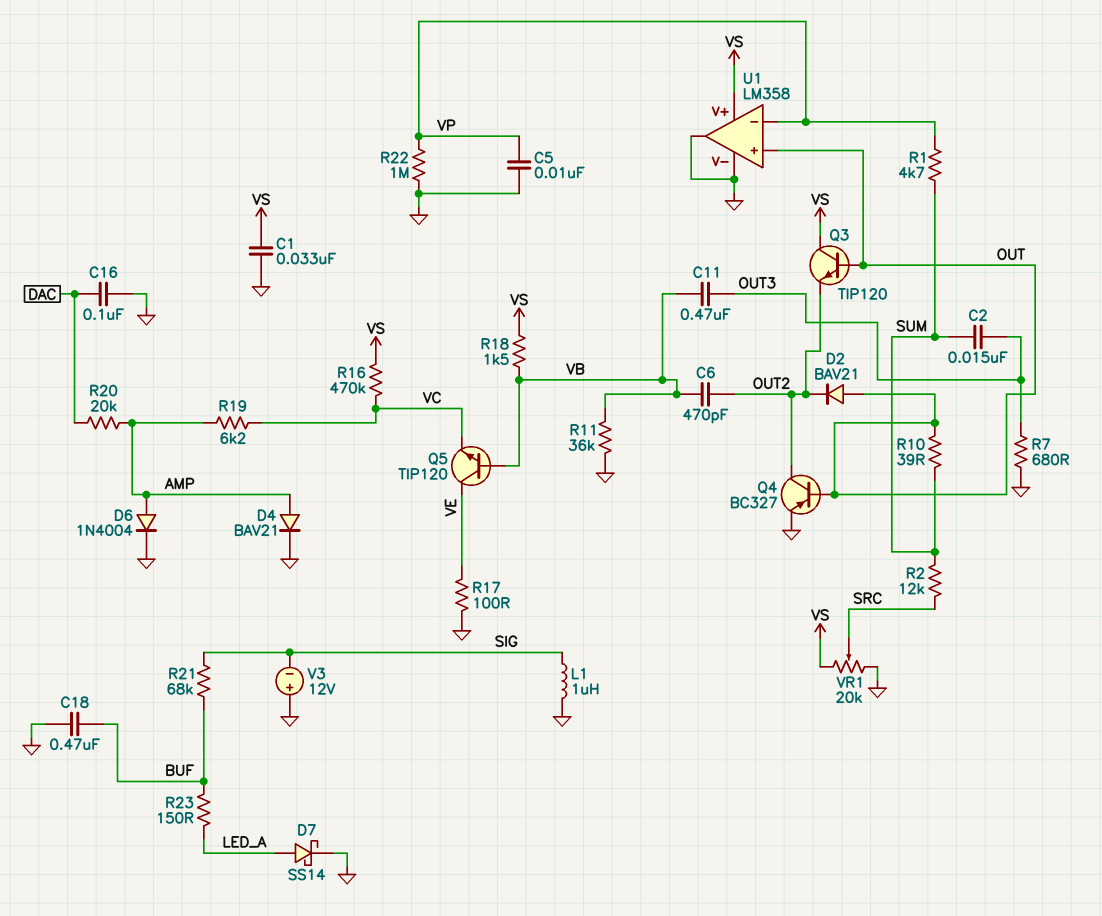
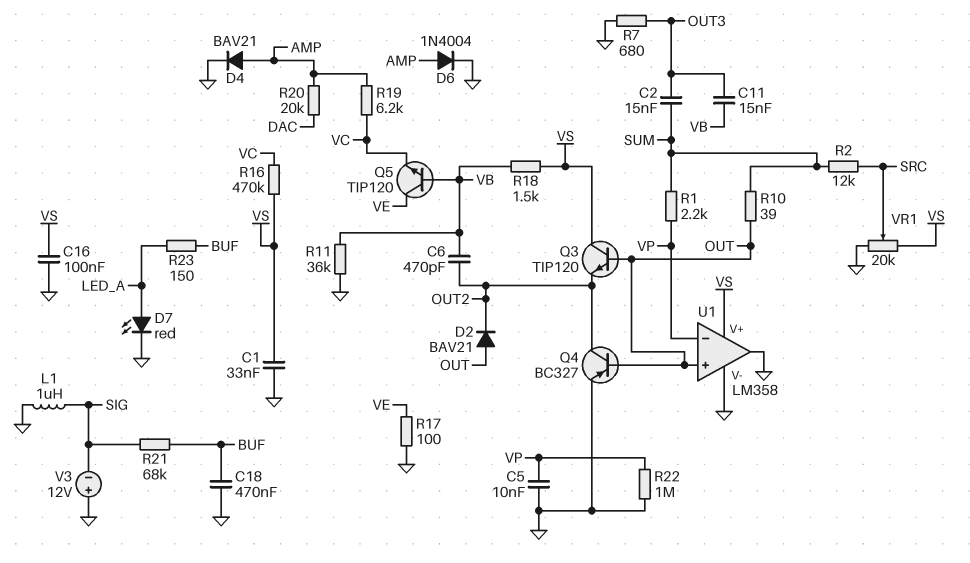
C11: 470nF (OUT3, VB) -> 15nF (OUT3, VB)
C16: 100nF (DAC, GND) -> 100nF (GND, VS)
D7: schottky SS14 (A LED_A, K GND) -> LED red (A LED_A, K GND)
R1: 4.7k (SUM, VP) -> 2.2k (SUM, VP)

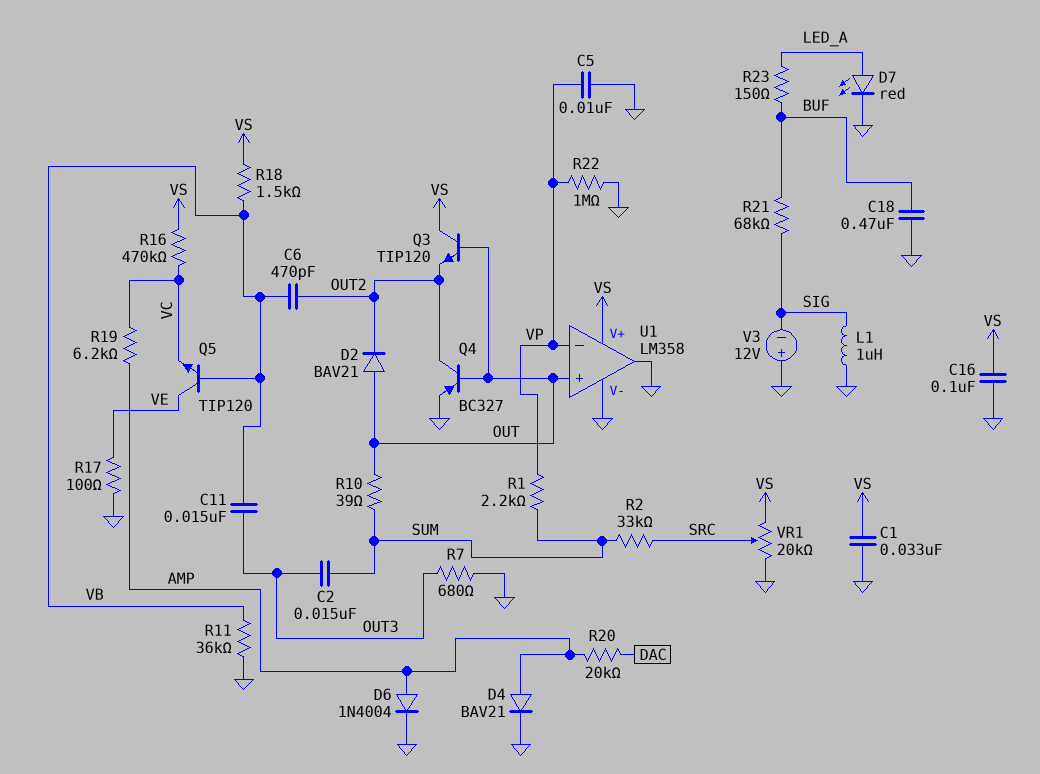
R2: 12k (SRC, SUM) -> 33k (SRC, SUM)

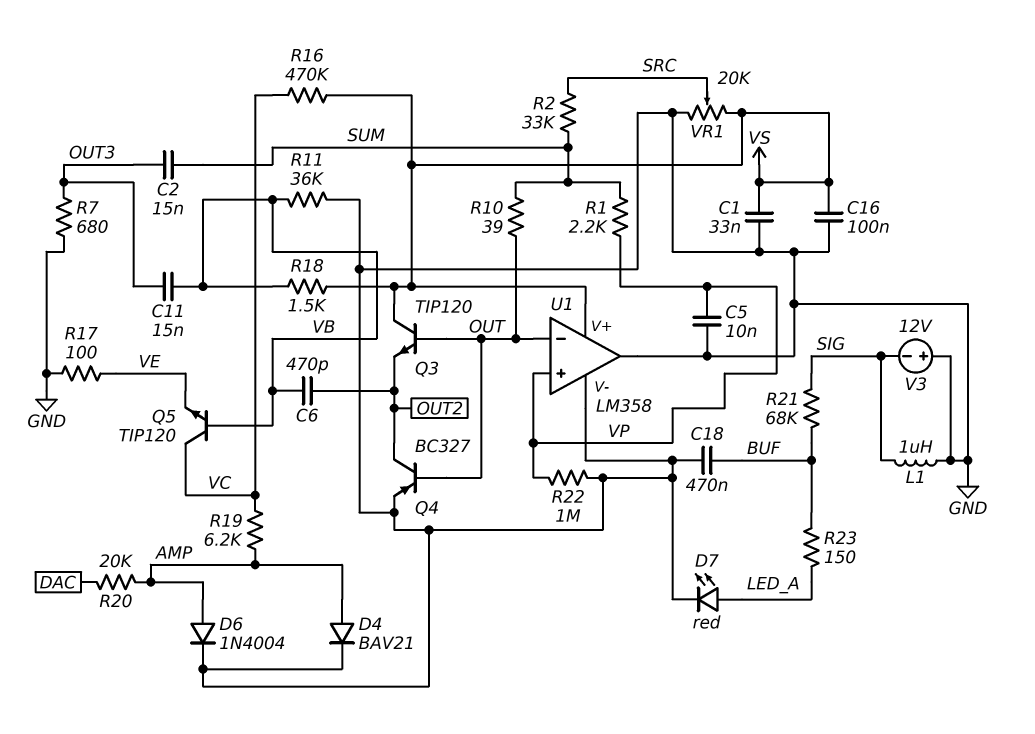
D2: diode BAV21 (A OUT, K OUT2) -> none
Q5: NPN TIP120 (B VB, C VE, E VC) -> NPN TIP120 (B VB, C VC, E VE)
U1 pin in+: OUT -> VP
U1 pin in-: VP -> OUT

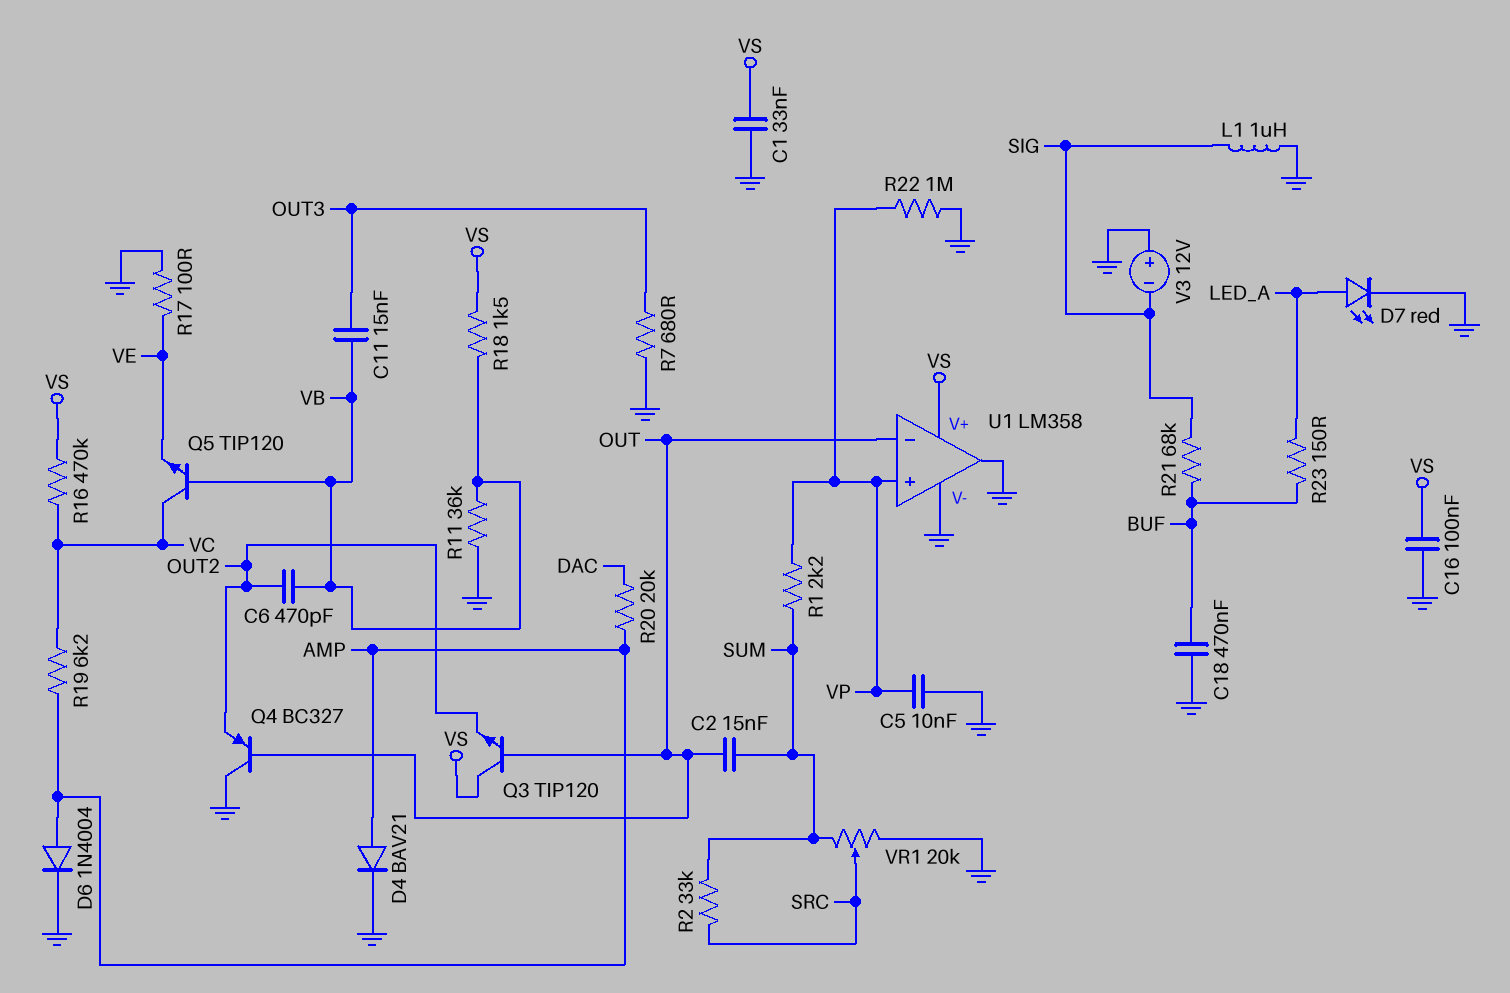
C2: 15nF (OUT3, SUM) -> 15nF (OUT, SUM)
Q4: PNP BC327 (B OUT, C OUT2, E GND) -> PNP BC327 (B OUT, C GND, E OUT2)
R10: 39 (OUT, SUM) -> none
VR1: 20k (GND, VS, wiper SRC) -> 20k (GND, SUM, wiper SRC)

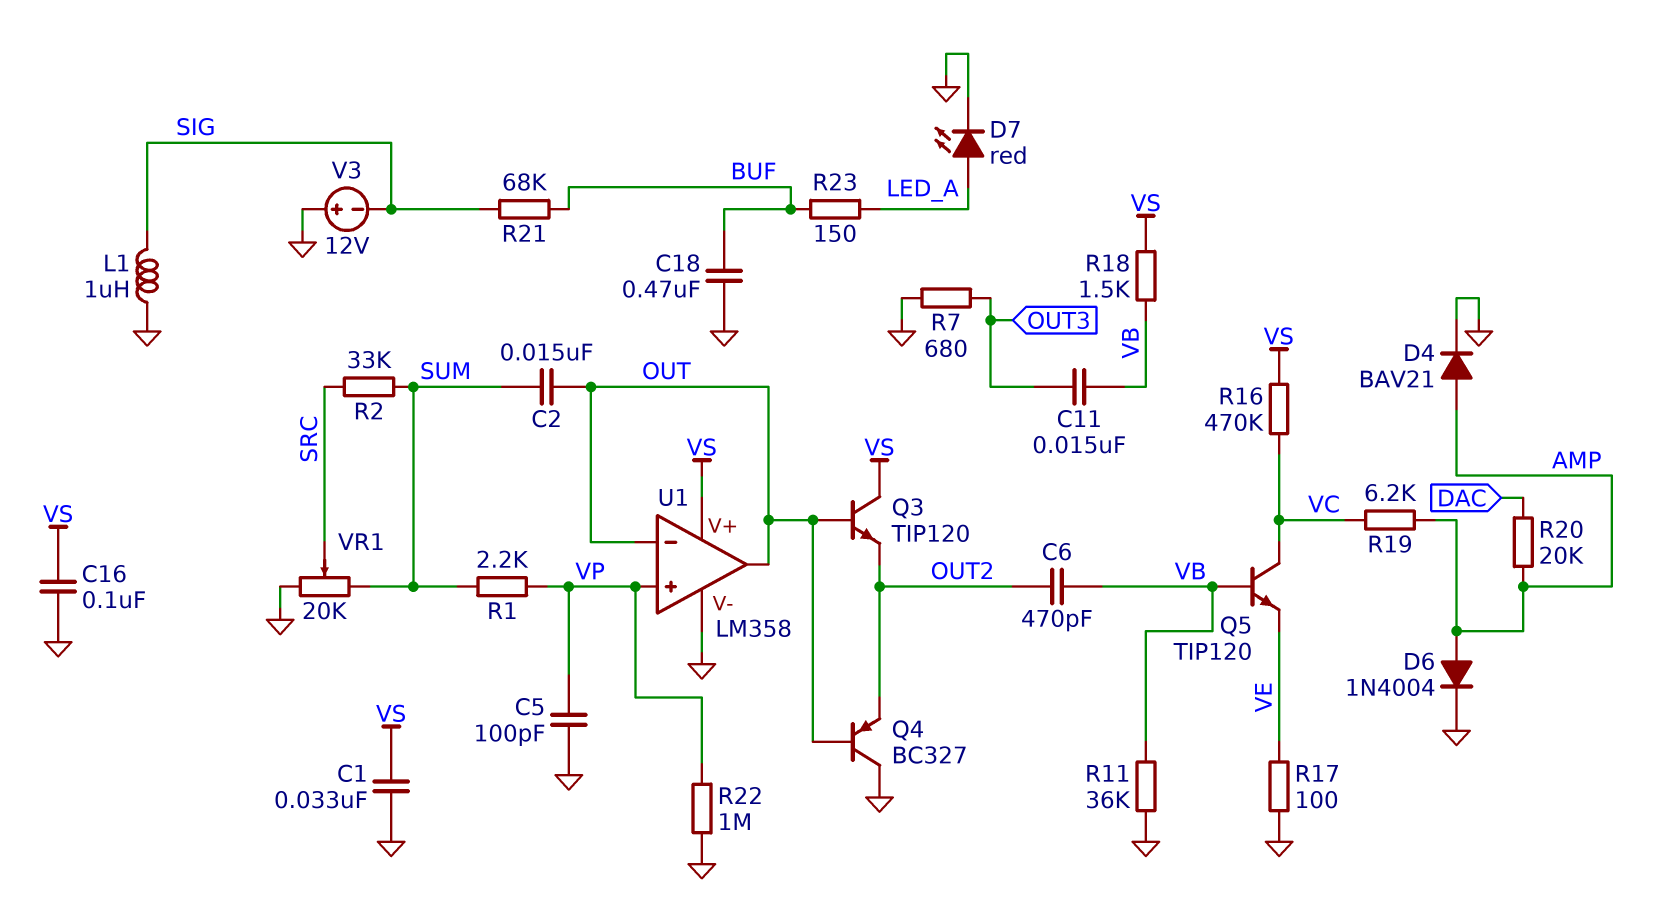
C5: 10nF (GND, VP) -> 100pF (GND, VP)
U1 pin out: GND -> OUT

